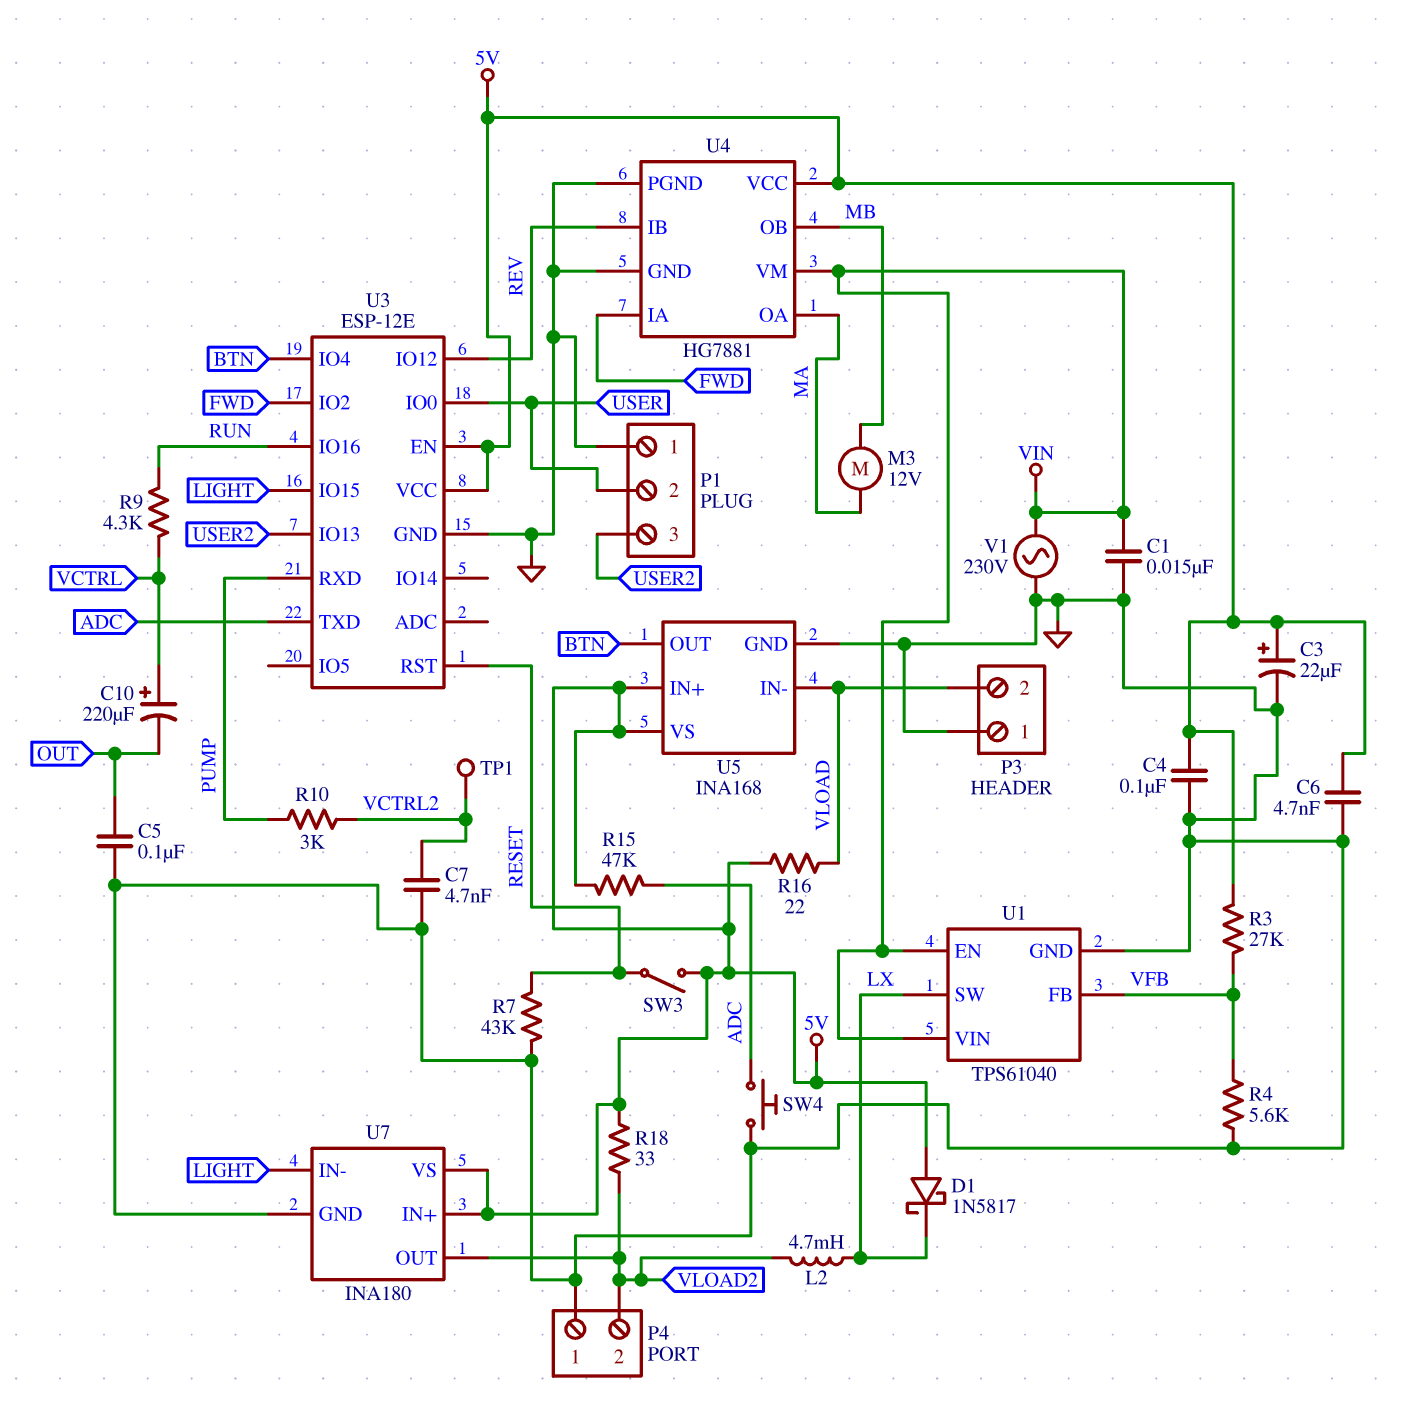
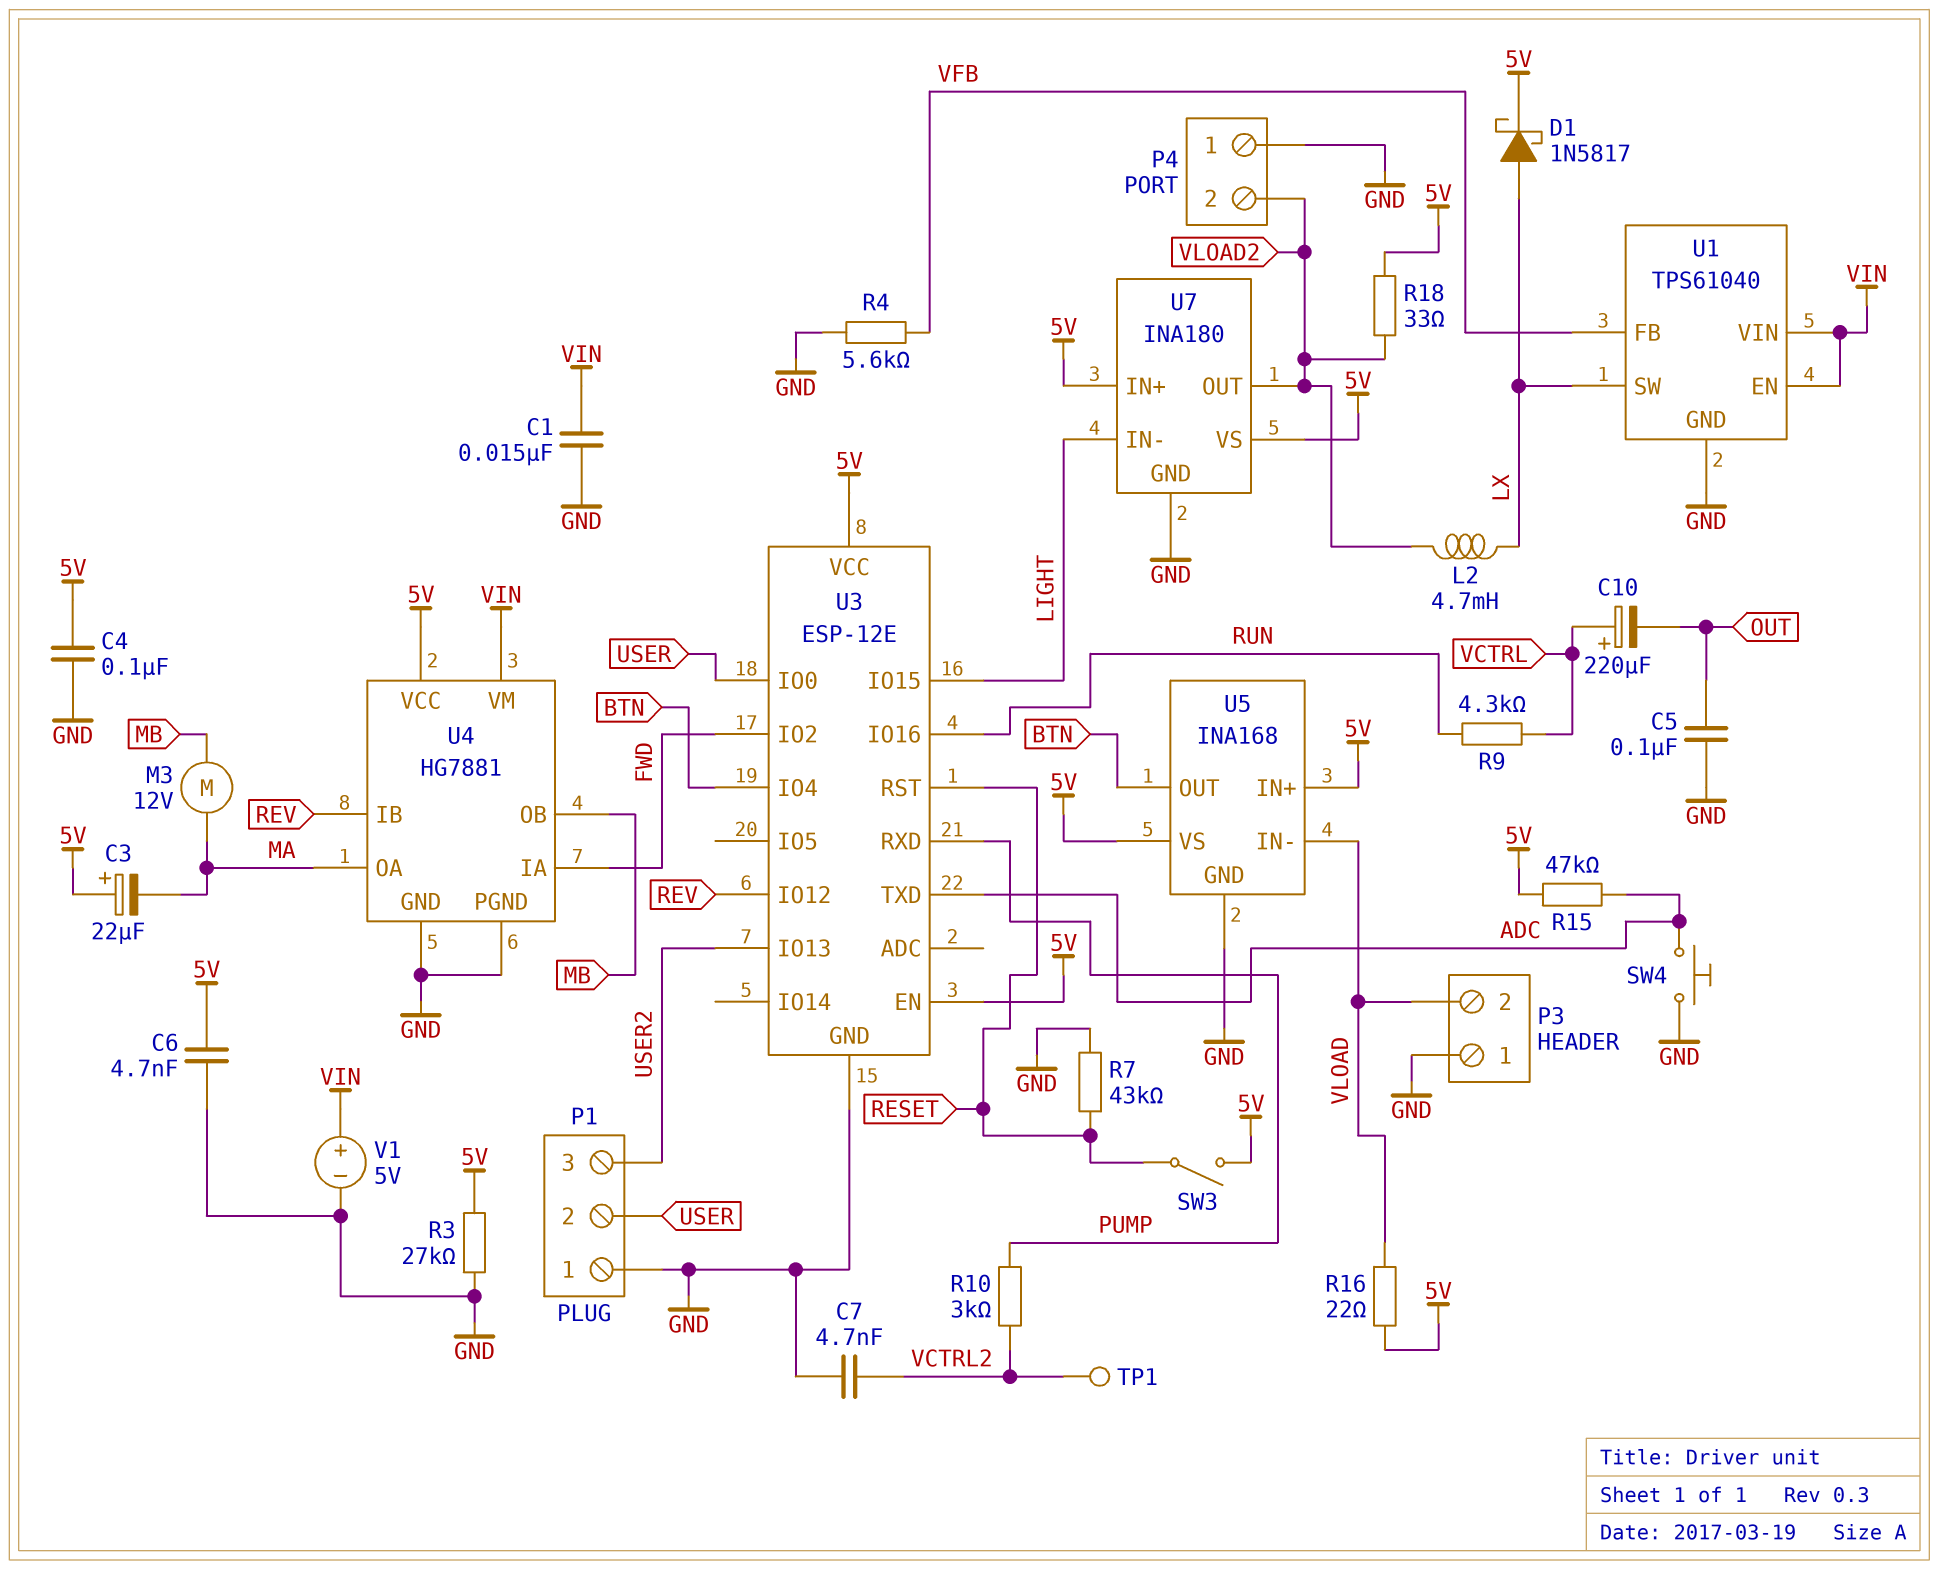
C3: 22uF (plus 5V, minus GND) -> 22uF (plus 5V, minus MA)
D1: schottky 1N5817 (A 5V, K LX) -> schottky 1N5817 (A LX, K 5V)
R3: 27k (5V, VFB) -> 27k (5V, GND)
V1: AC 230V (GND, VIN) -> 5V (plus VIN, minus GND)

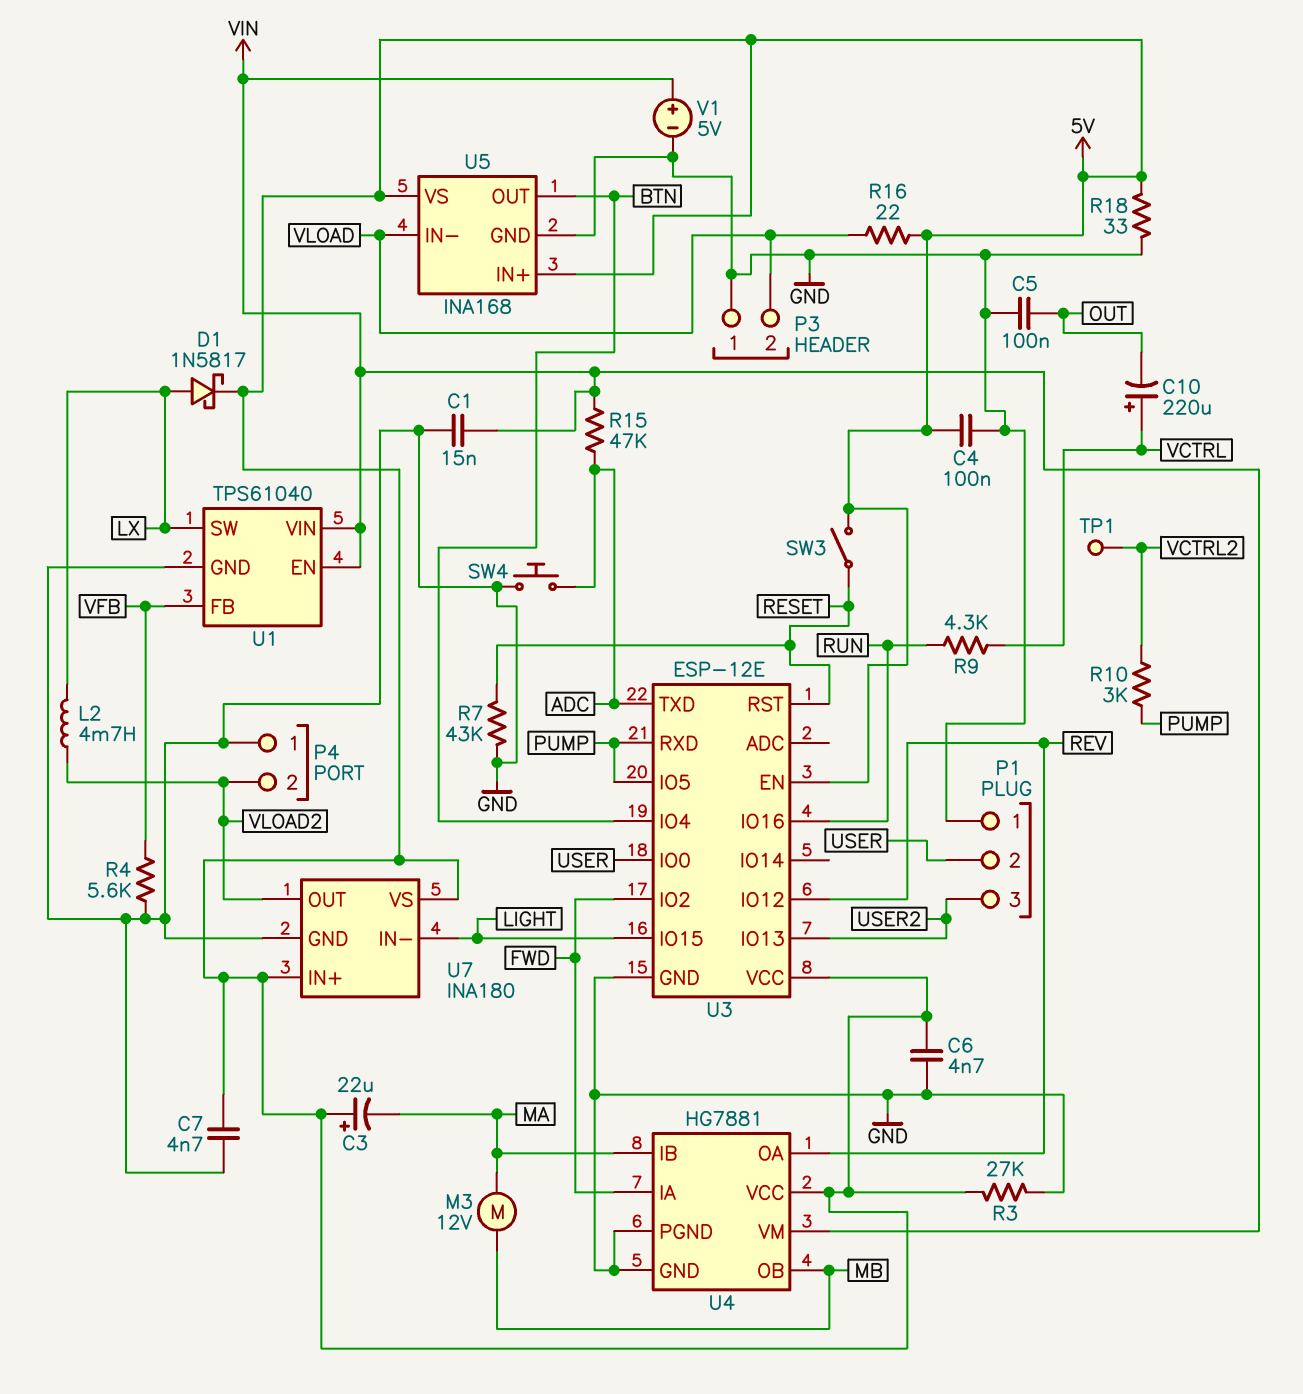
C7: 4.7nF (GND, VCTRL2) -> 4.7nF (5V, GND)
R15: 47k (5V, ADC) -> 47k (ADC, VIN)
R18: 33 (5V, VLOAD2) -> 33 (5V, GND)
U3 pin IO5: none -> PUMP
U4 pin IB: REV -> MA
U4 pin OA: MA -> REV

